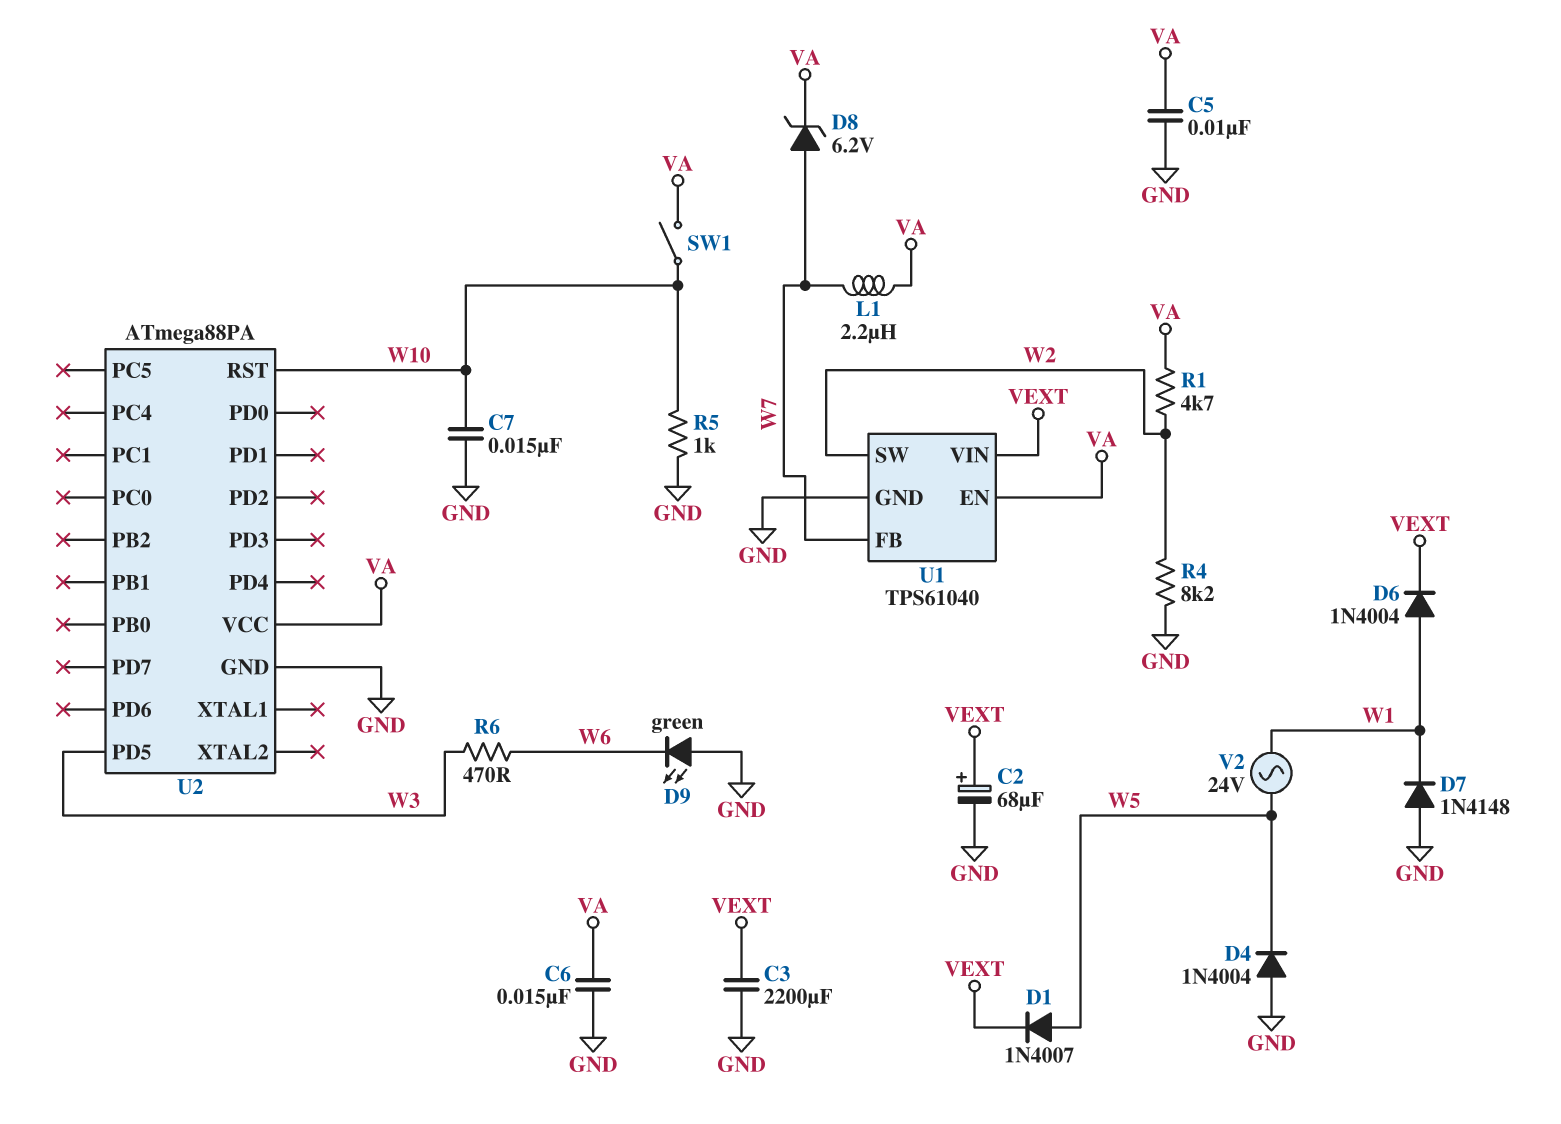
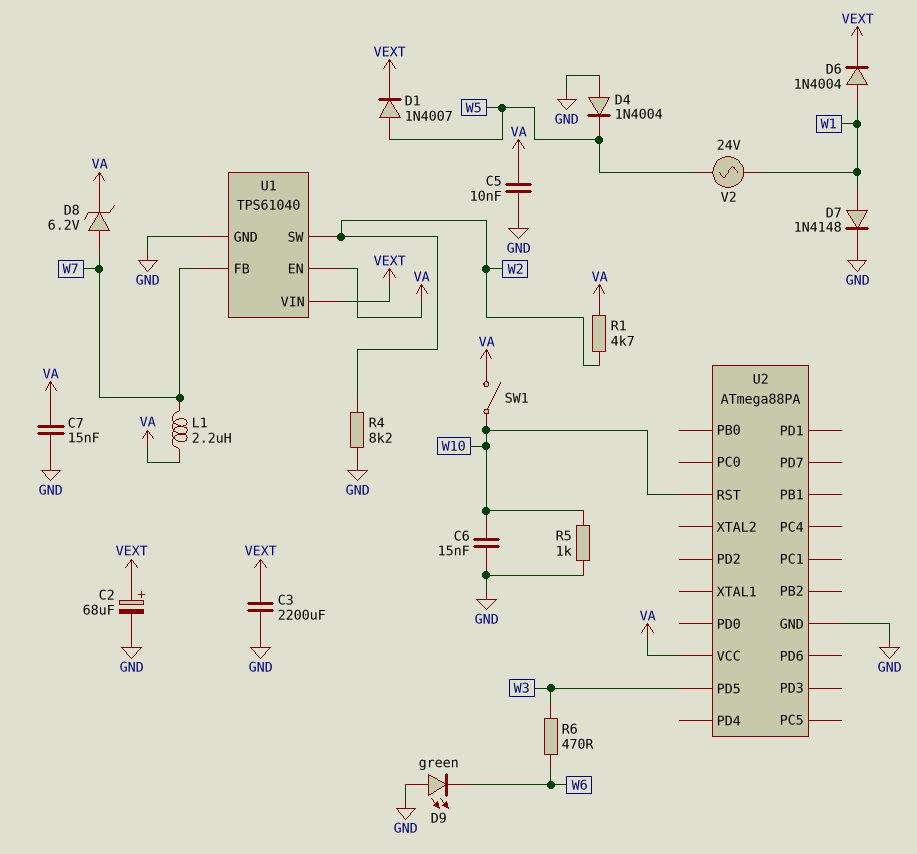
C6: 15nF (GND, VA) -> 15nF (GND, W10)
C7: 15nF (GND, W10) -> 15nF (GND, VA)
D7: diode 1N4148 (A GND, K W1) -> diode 1N4148 (A W1, K GND)

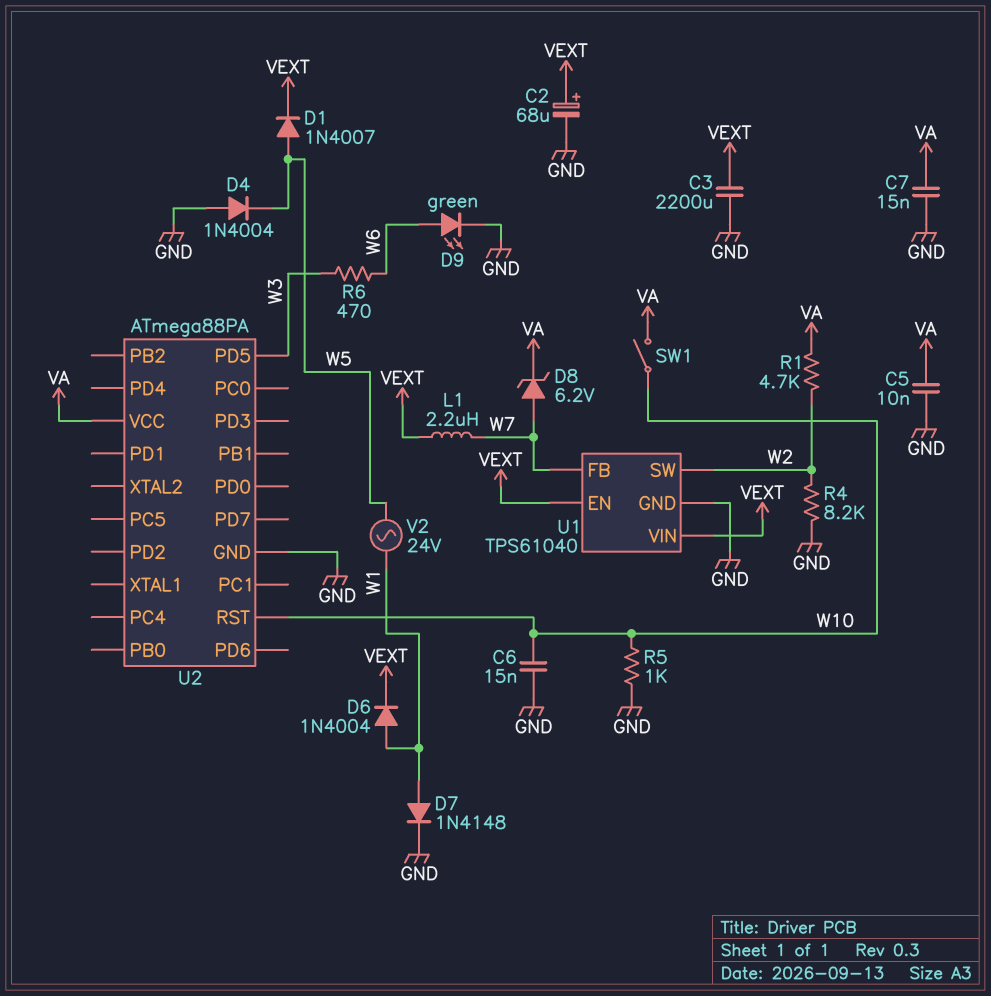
D9: LED green (A GND, K W6) -> LED green (A W6, K GND)
L1: 2.2uH (VA, W7) -> 2.2uH (VEXT, W7)
U1 pin EN: VA -> VEXT

